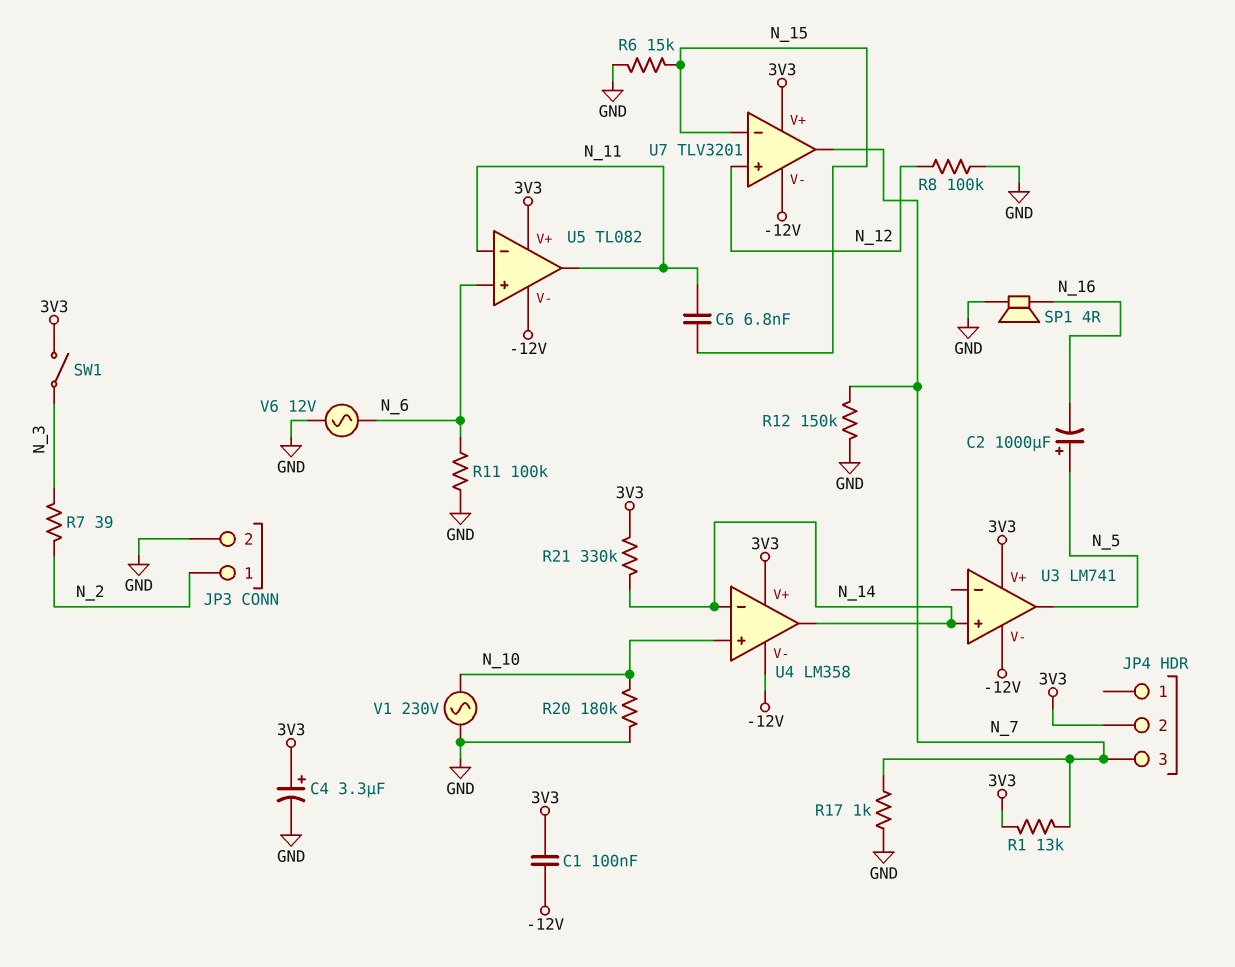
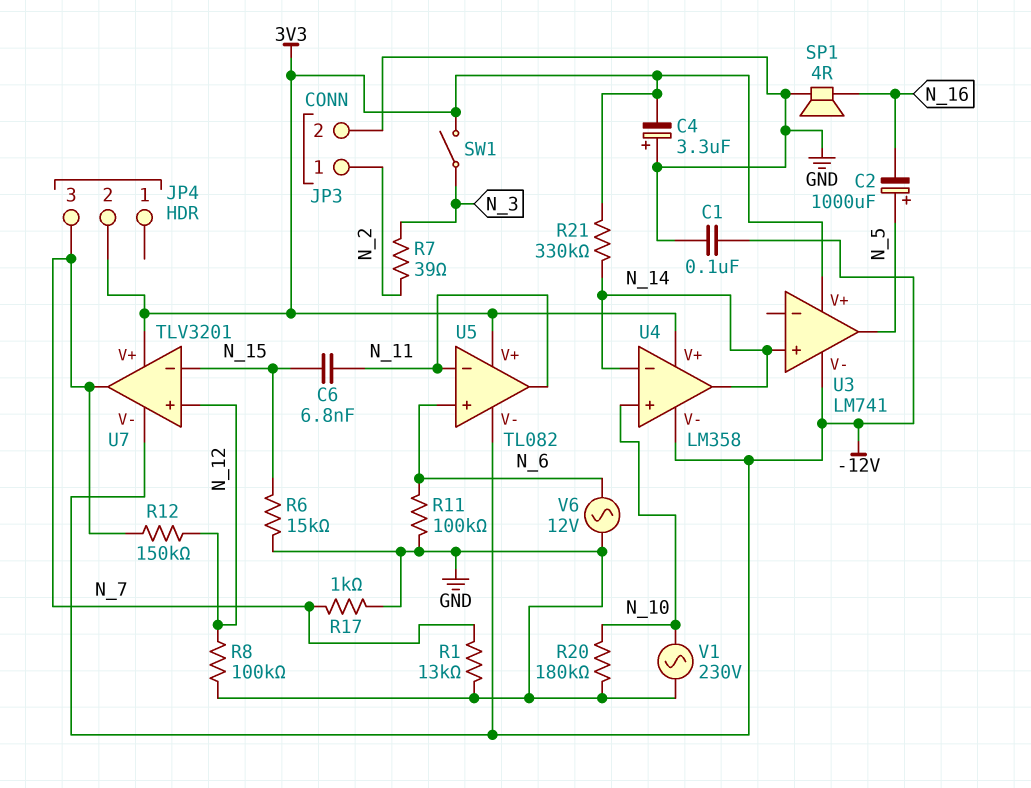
C1: 100nF (-12V, 3V3) -> 100nF (-12V, GND)
C4: 3.3uF (plus 3V3, minus GND) -> 3.3uF (plus GND, minus 3V3)
R1: 13k (3V3, N_7) -> 13k (GND, N_7)
R12: 150k (GND, N_7) -> 150k (N_7, N_12)

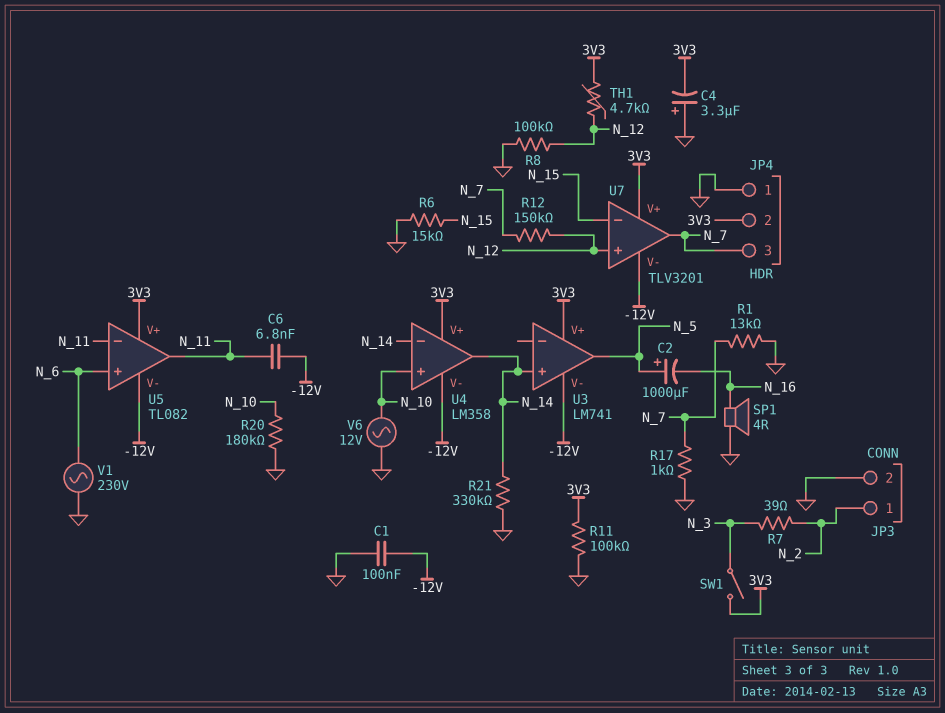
C6: 6.8nF (N_11, N_15) -> 6.8nF (-12V, N_11)
JP4 pin 1: none -> GND
R11: 100k (GND, N_6) -> 100k (3V3, GND)
R21: 330k (3V3, N_14) -> 330k (GND, N_14)
TH1: none -> 4.7k (3V3, N_12)
V1: AC 230V (GND, N_10) -> AC 230V (GND, N_6)
V6: AC 12V (GND, N_6) -> AC 12V (GND, N_10)

